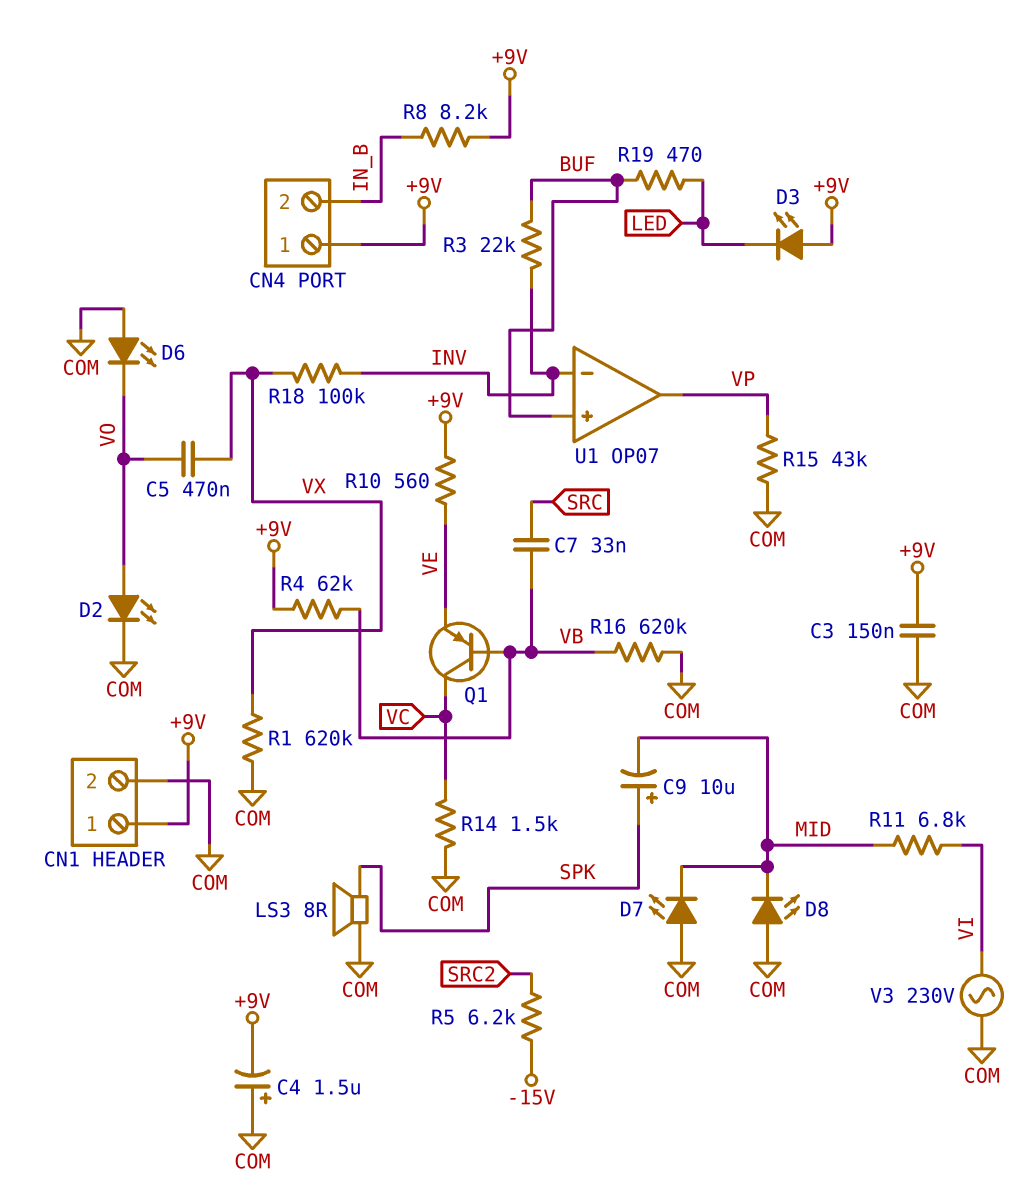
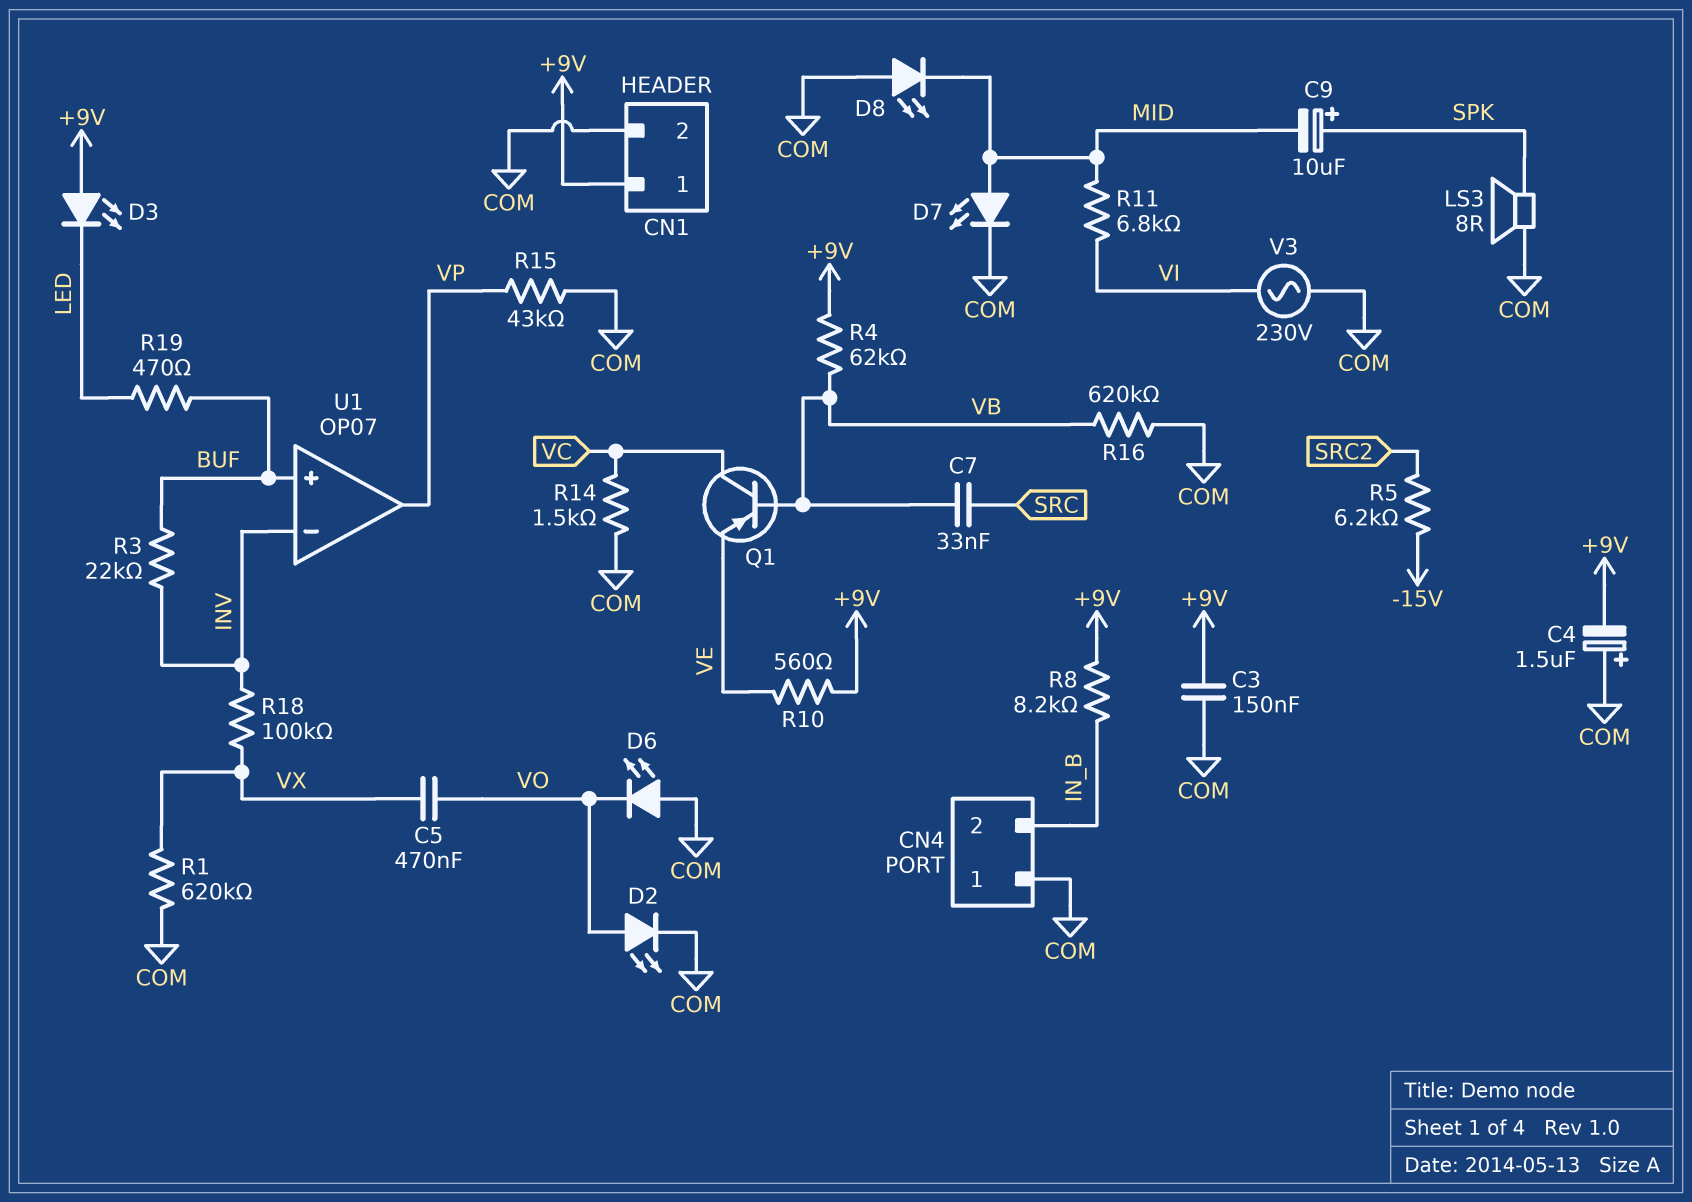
CN4 pin 1: +9V -> COM
D7: LED (A COM, K MID) -> LED (A MID, K COM)

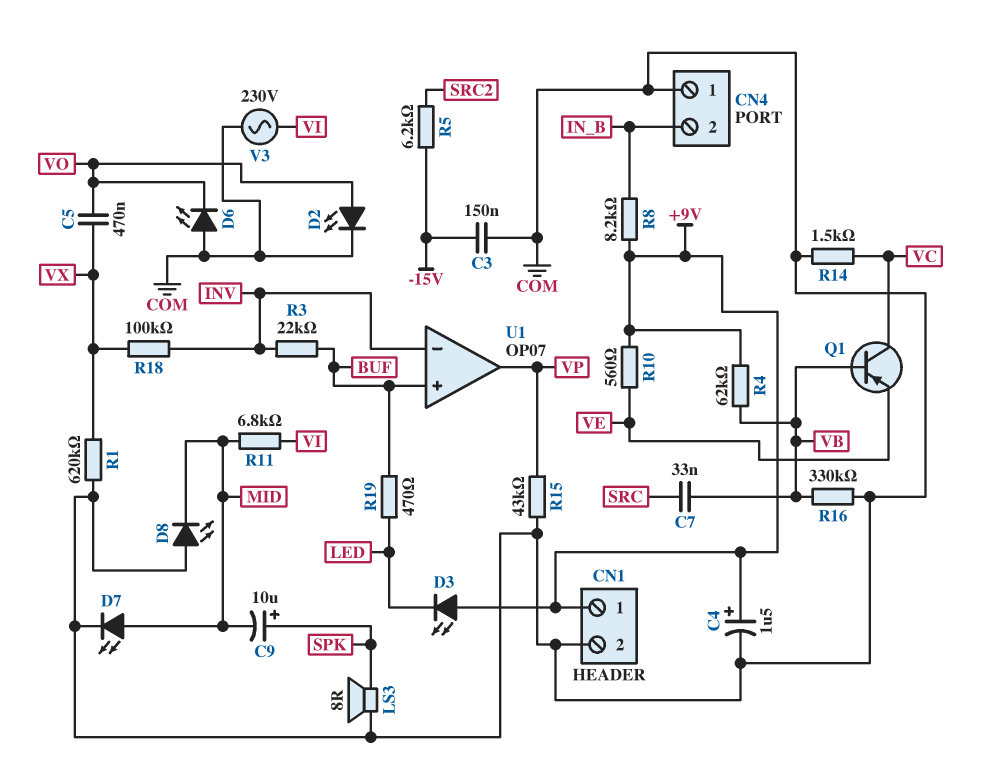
C3: 150nF (+9V, COM) -> 150nF (-15V, COM)
C4: 1.5uF (plus COM, minus +9V) -> 1.5uF (plus +9V, minus COM)
R16: 620k (COM, VB) -> 330k (COM, VB)

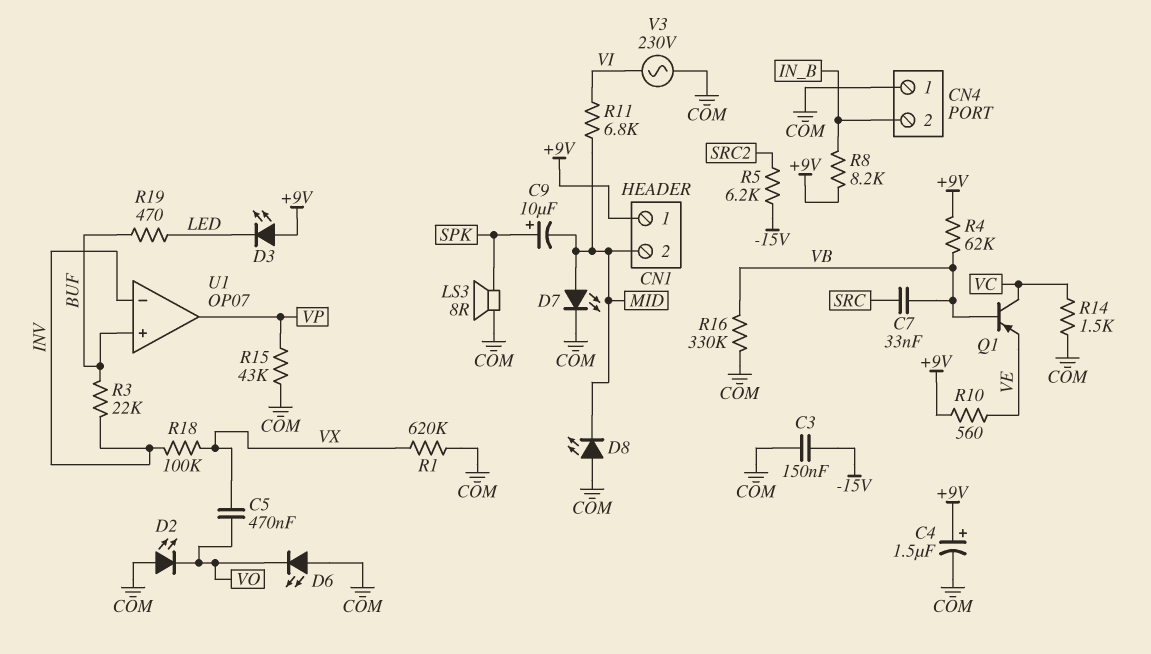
CN1 pin 2: COM -> MID
D2: LED (A VO, K COM) -> LED (A COM, K VO)

